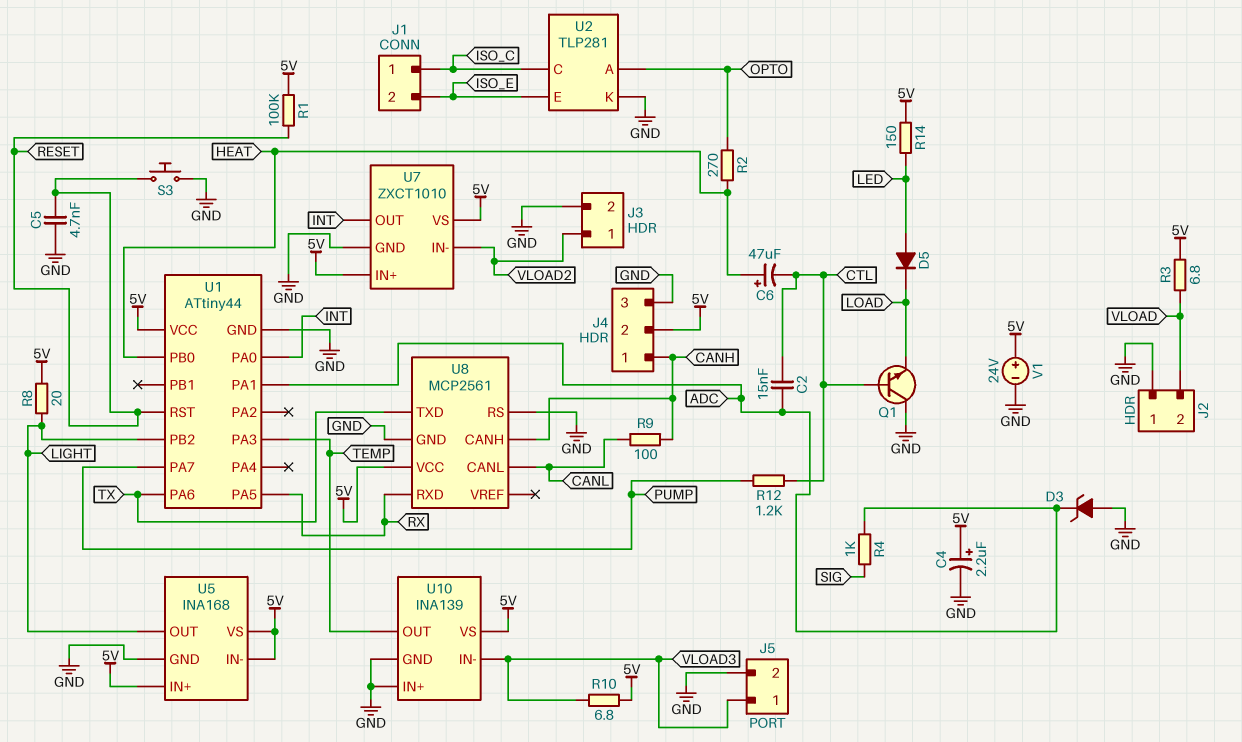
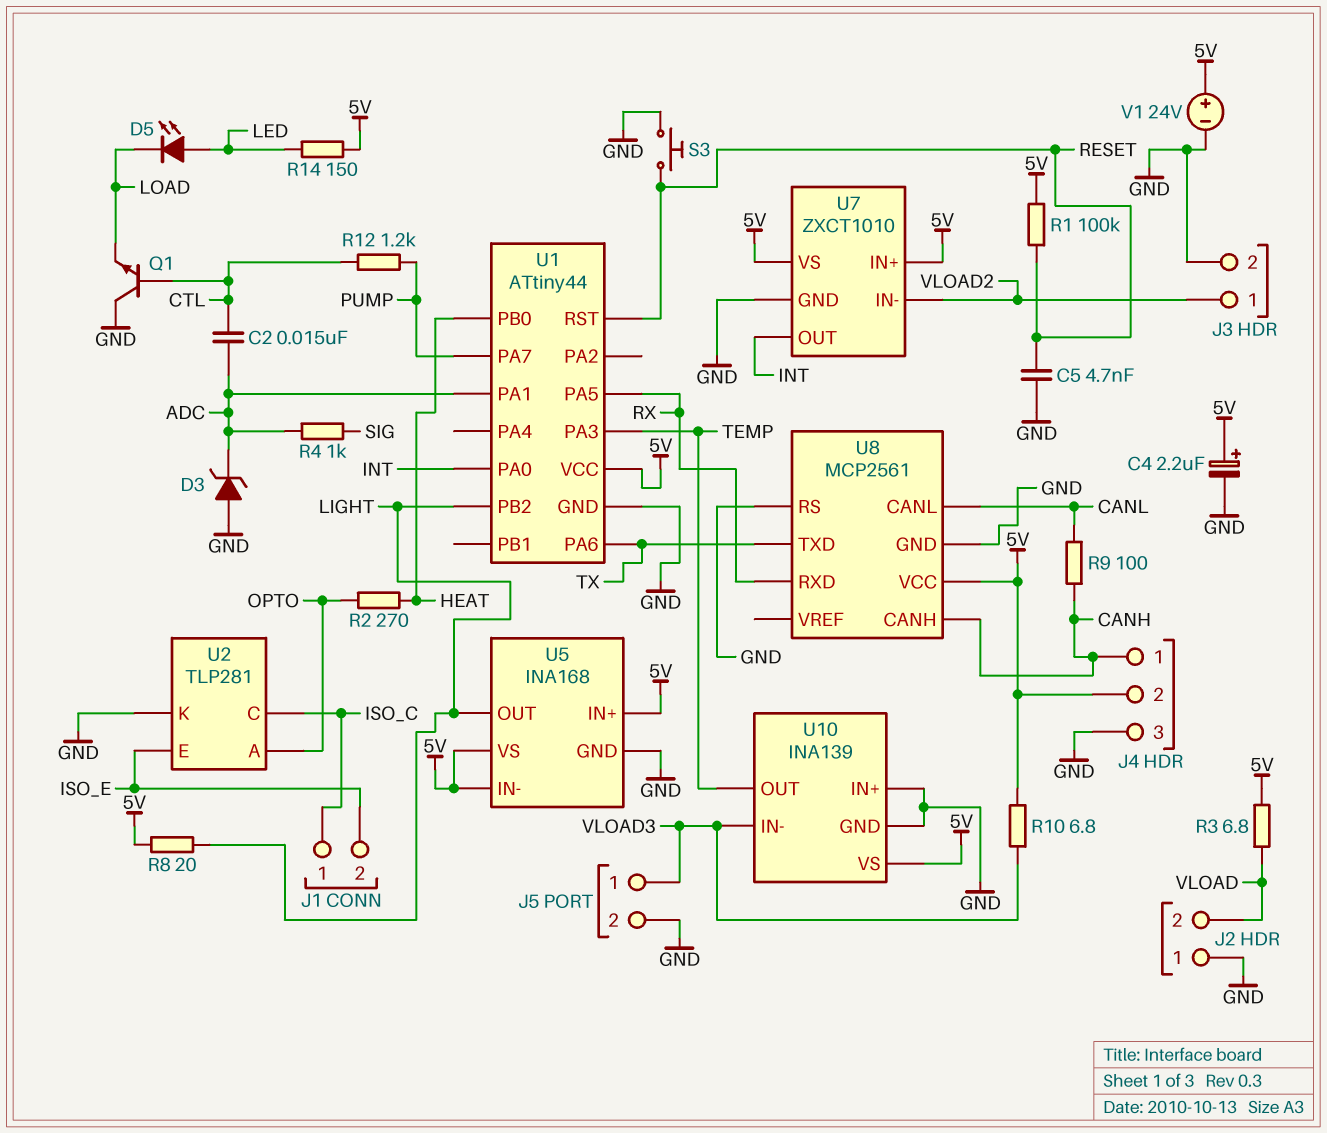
C6: 47uF (plus HEAT, minus CTL) -> none
D5: diode (A LED, K LOAD) -> LED (A LED, K LOAD)

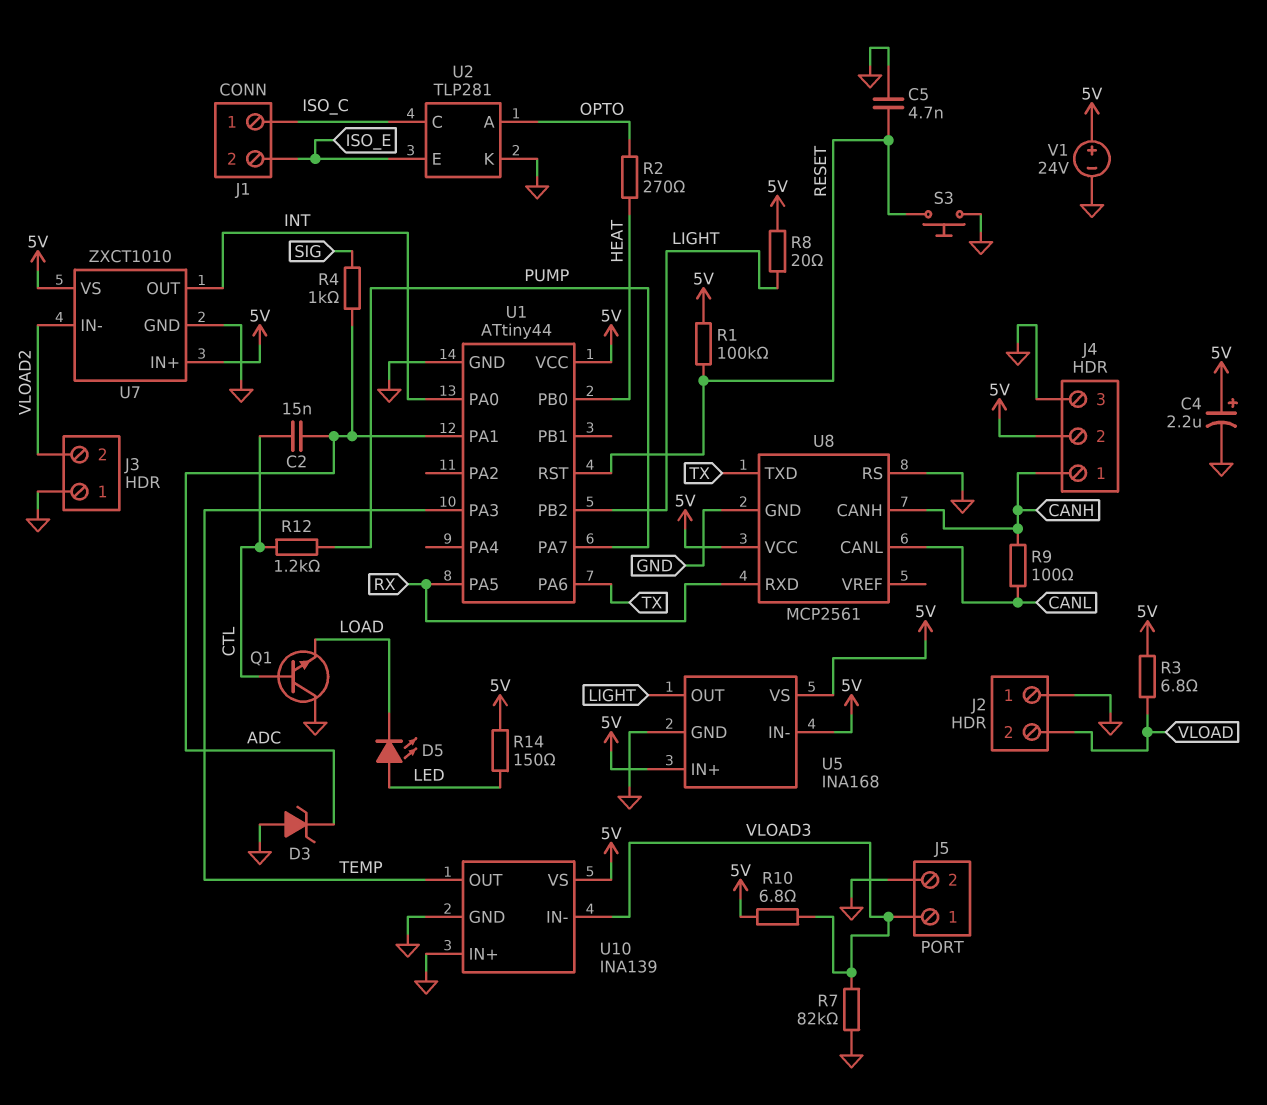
J3 pin 1: VLOAD2 -> GND
J3 pin 2: GND -> VLOAD2
R7: none -> 82k (GND, VLOAD3)

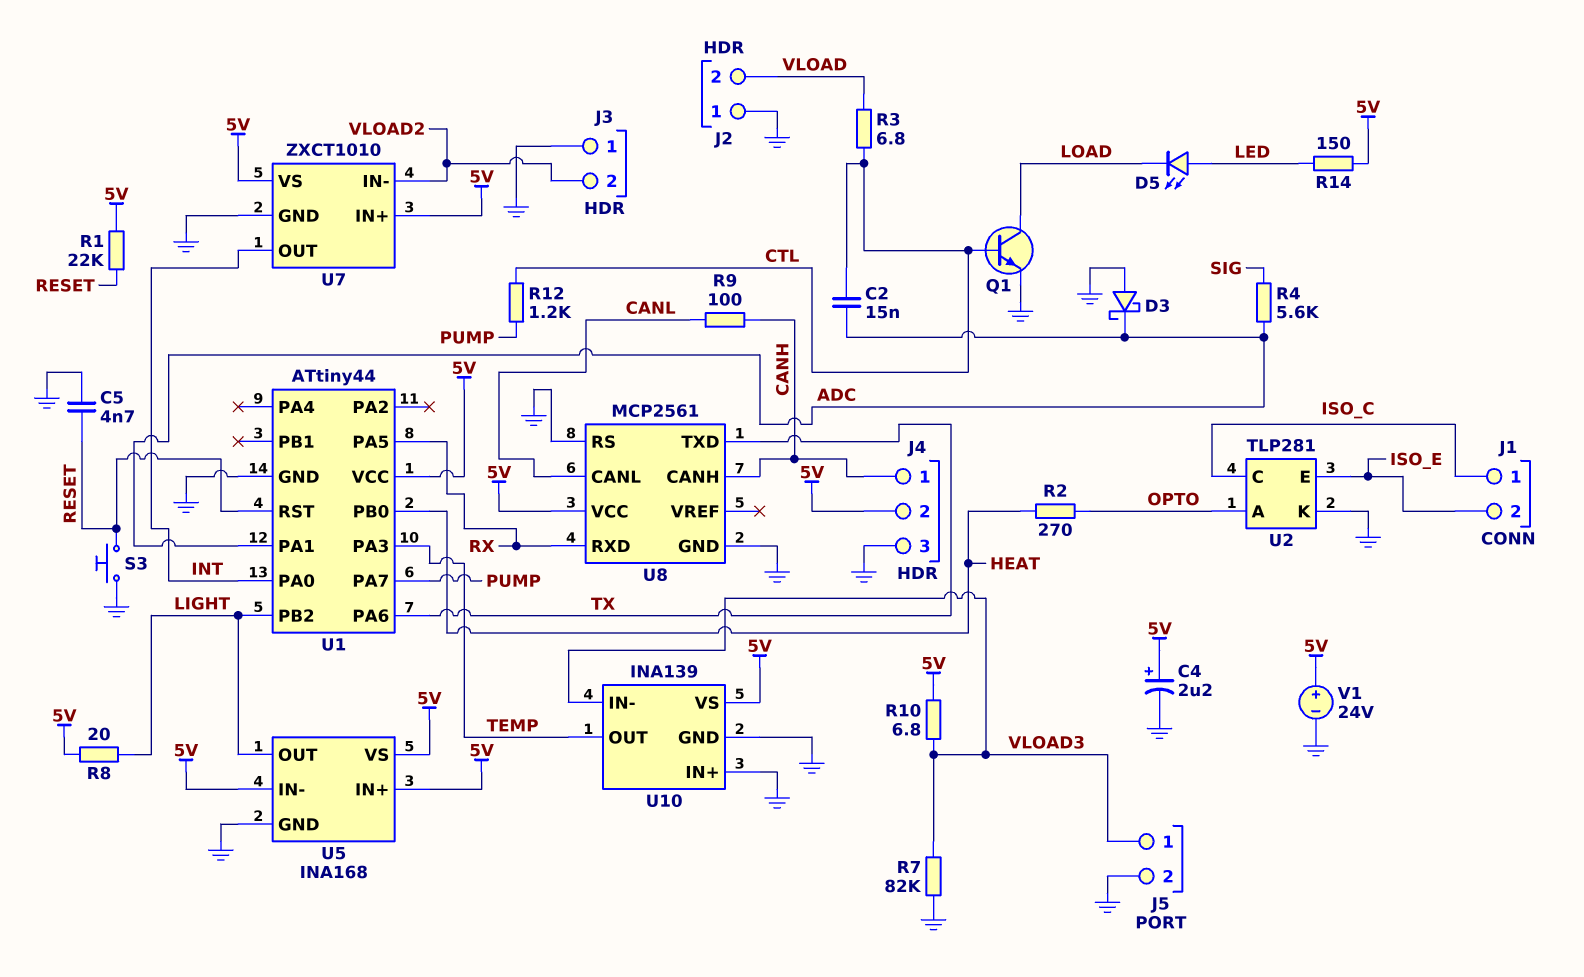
D3: zener (A GND, K ADC) -> schottky (A GND, K ADC)
Q1: NPN (B CTL, C GND, E LOAD) -> NPN (B CTL, C LOAD, E GND)
R1: 100k (5V, RESET) -> 22k (5V, RESET)
R3: 6.8 (5V, VLOAD) -> 6.8 (CTL, VLOAD)
R4: 1k (ADC, SIG) -> 5.6k (ADC, SIG)

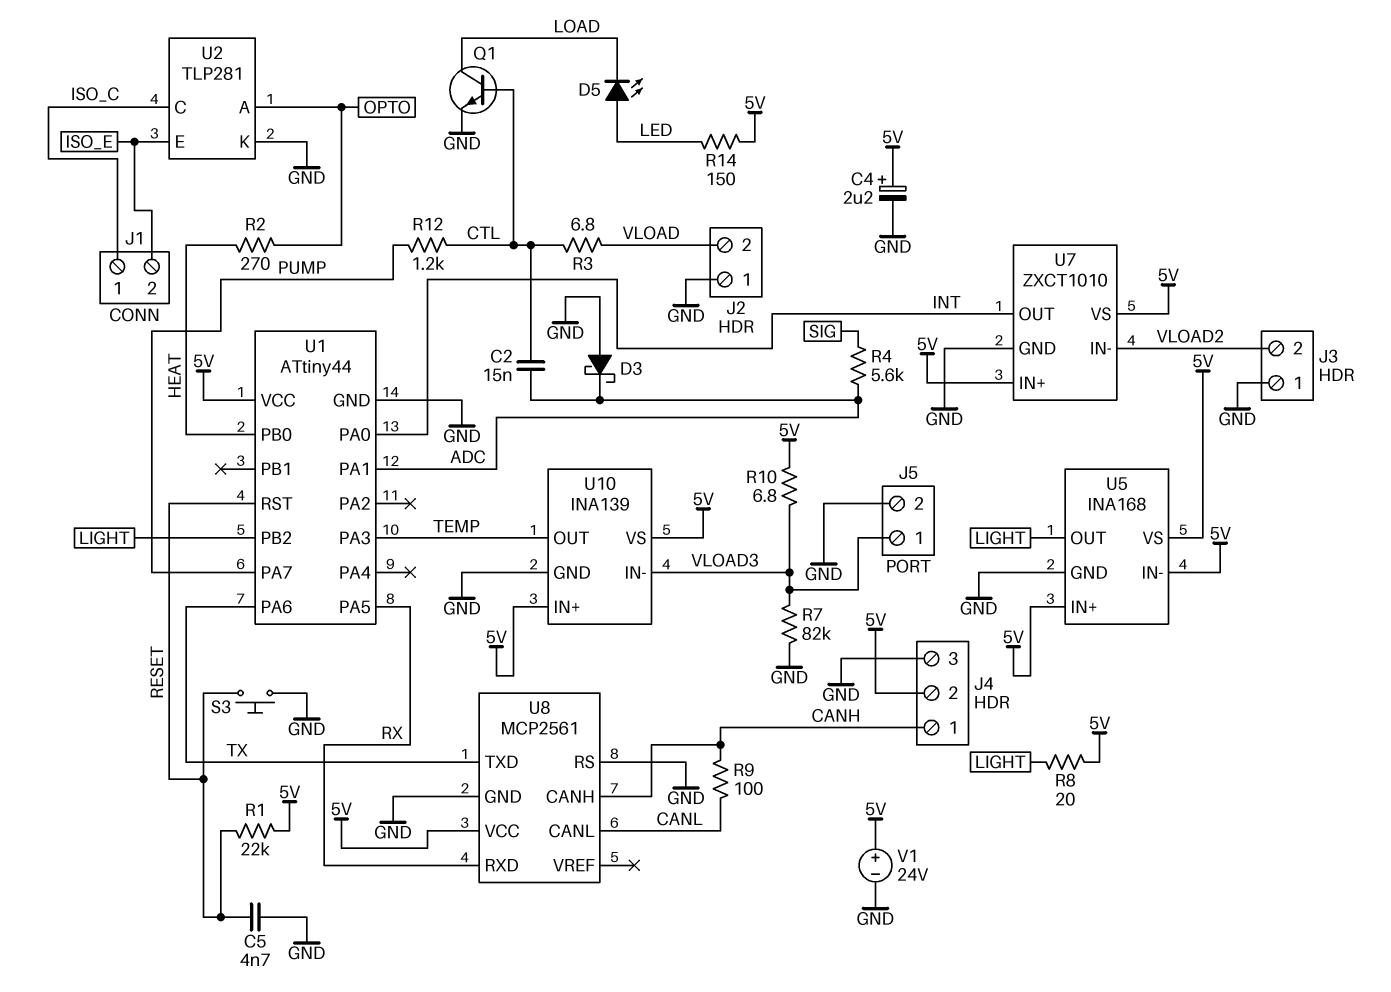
U10 pin IN+: GND -> 5V

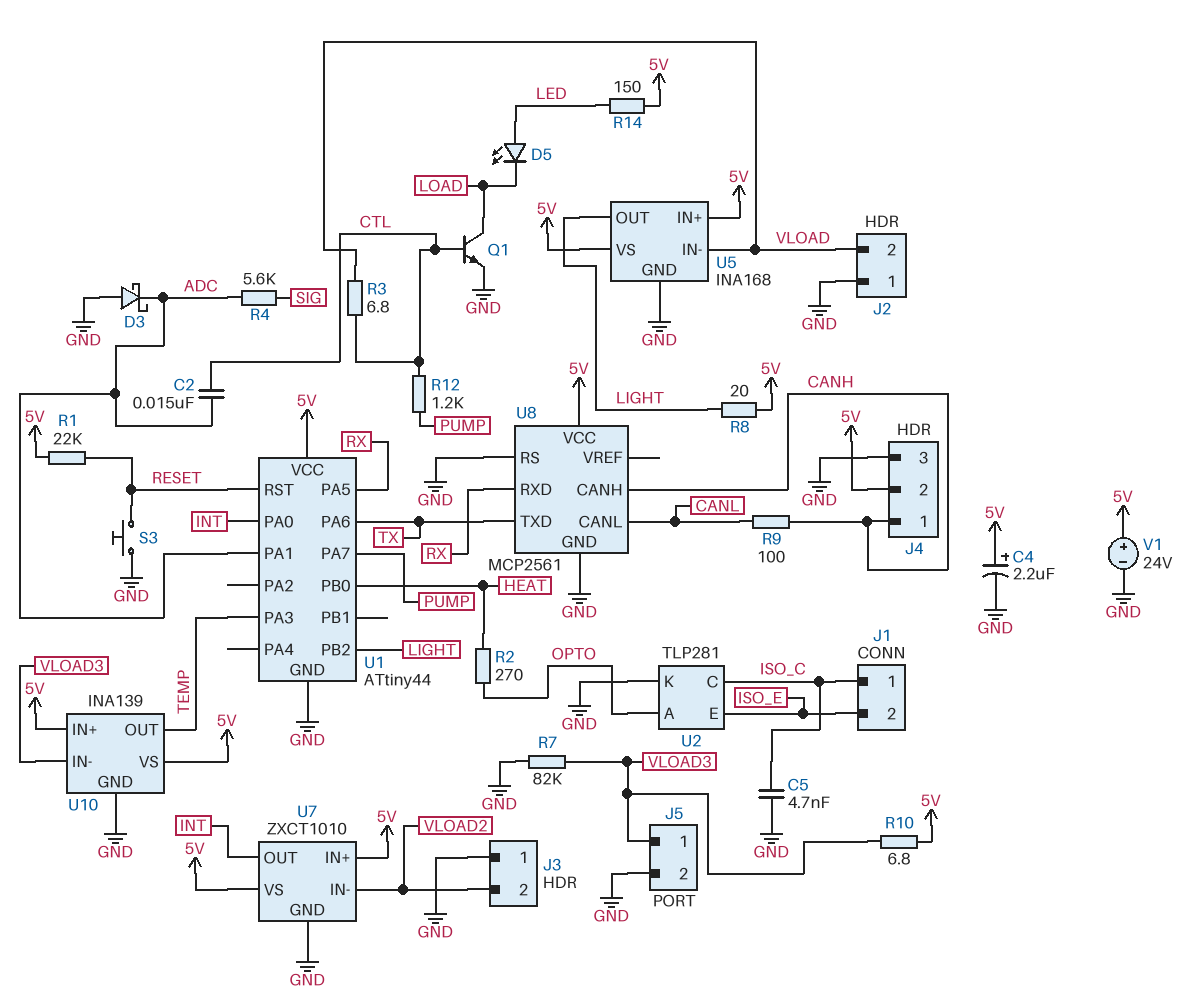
C5: 4.7nF (GND, RESET) -> 4.7nF (GND, ISO_C)
U5 pin IN-: 5V -> VLOAD

